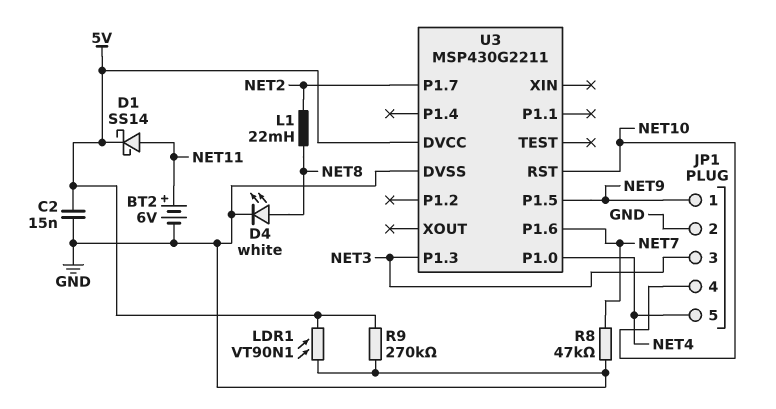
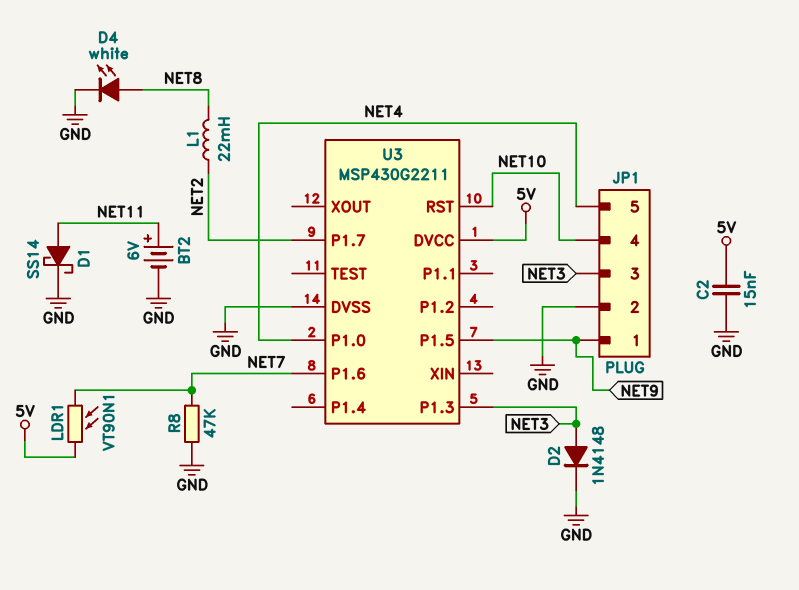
D1: schottky SS14 (A NET11, K 5V) -> schottky SS14 (A NET11, K GND)
D2: none -> diode 1N4148 (A NET3, K GND)
LDR1: VT90N1 (5V, GND) -> VT90N1 (5V, NET7)
R9: 270k (5V, GND) -> none

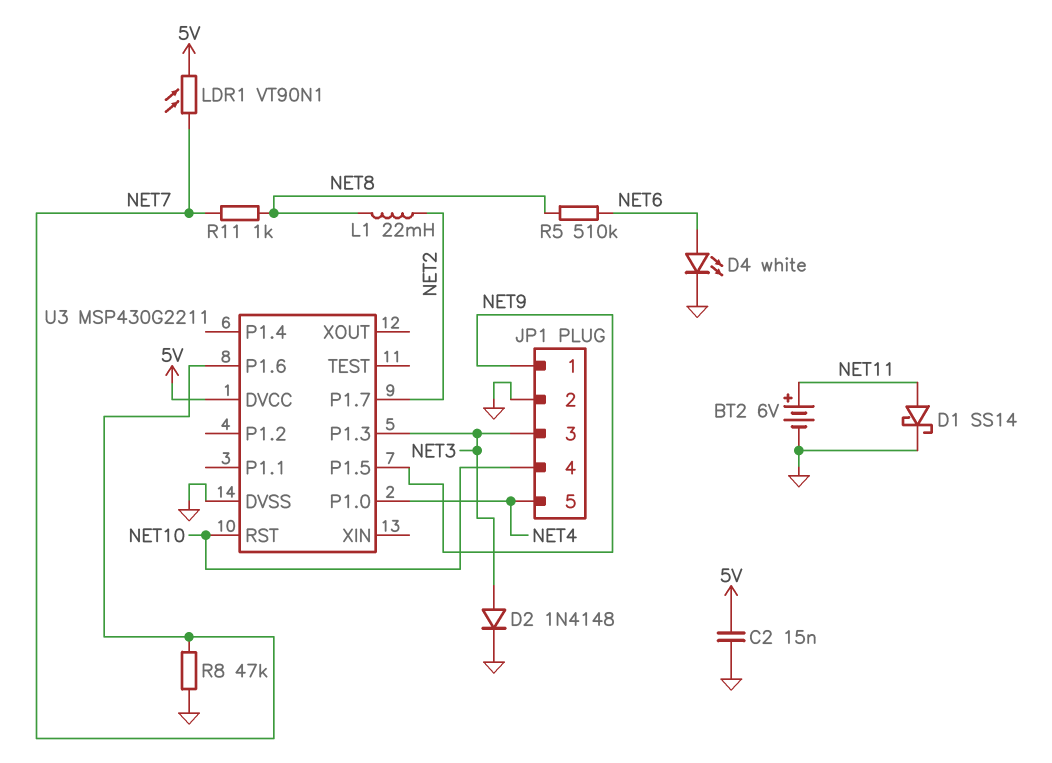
D4: LED white (A NET8, K GND) -> LED white (A NET6, K GND)
R5: none -> 510k (NET6, NET8)
R11: none -> 1k (NET7, NET8)

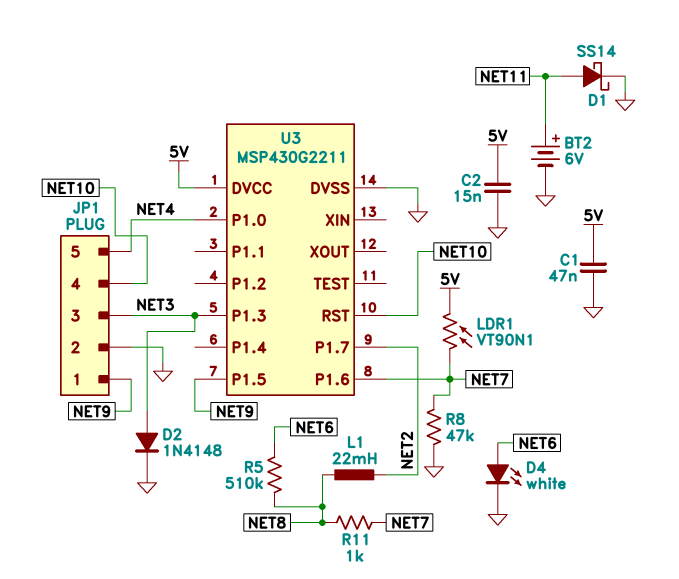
C1: none -> 47nF (5V, GND)

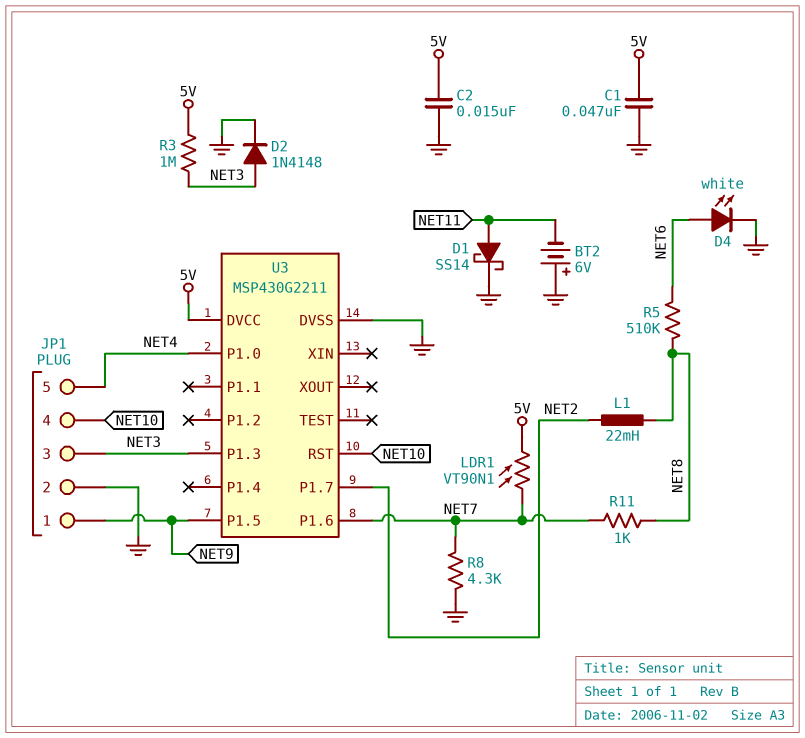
BT2: 6V (plus NET11, minus GND) -> 6V (plus GND, minus NET11)
R3: none -> 1M (5V, NET3)
R8: 47k (GND, NET7) -> 4.3k (GND, NET7)

